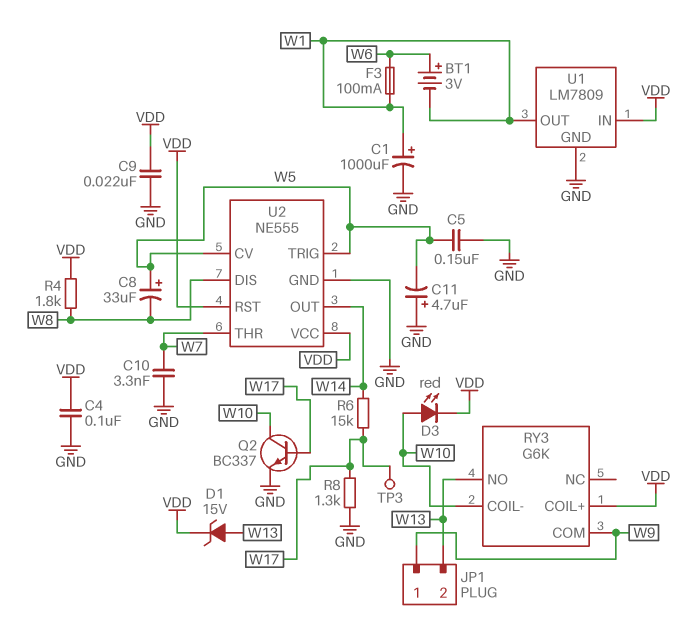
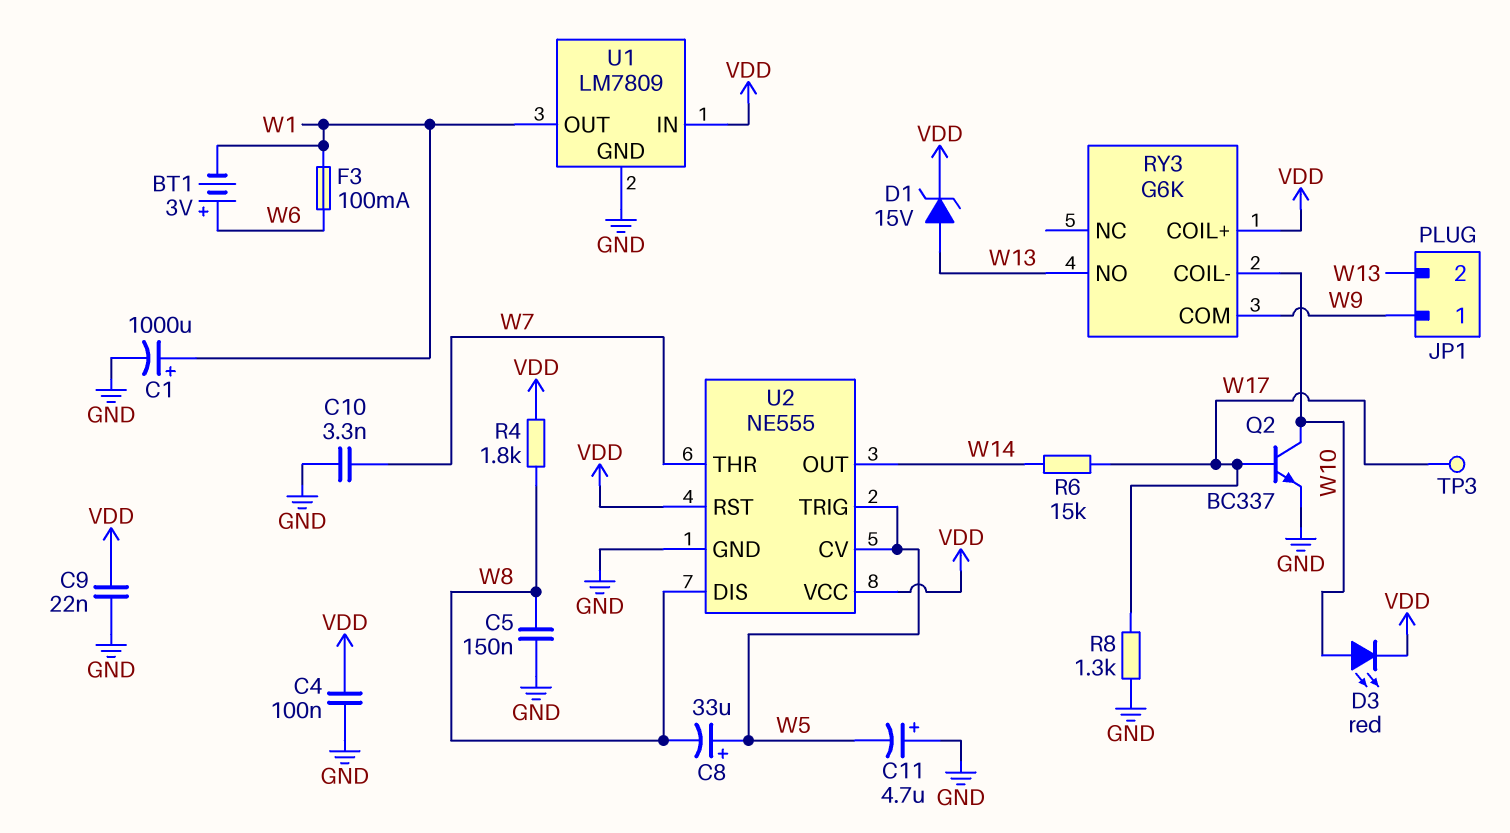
C5: 150nF (GND, W5) -> 150nF (GND, W8)

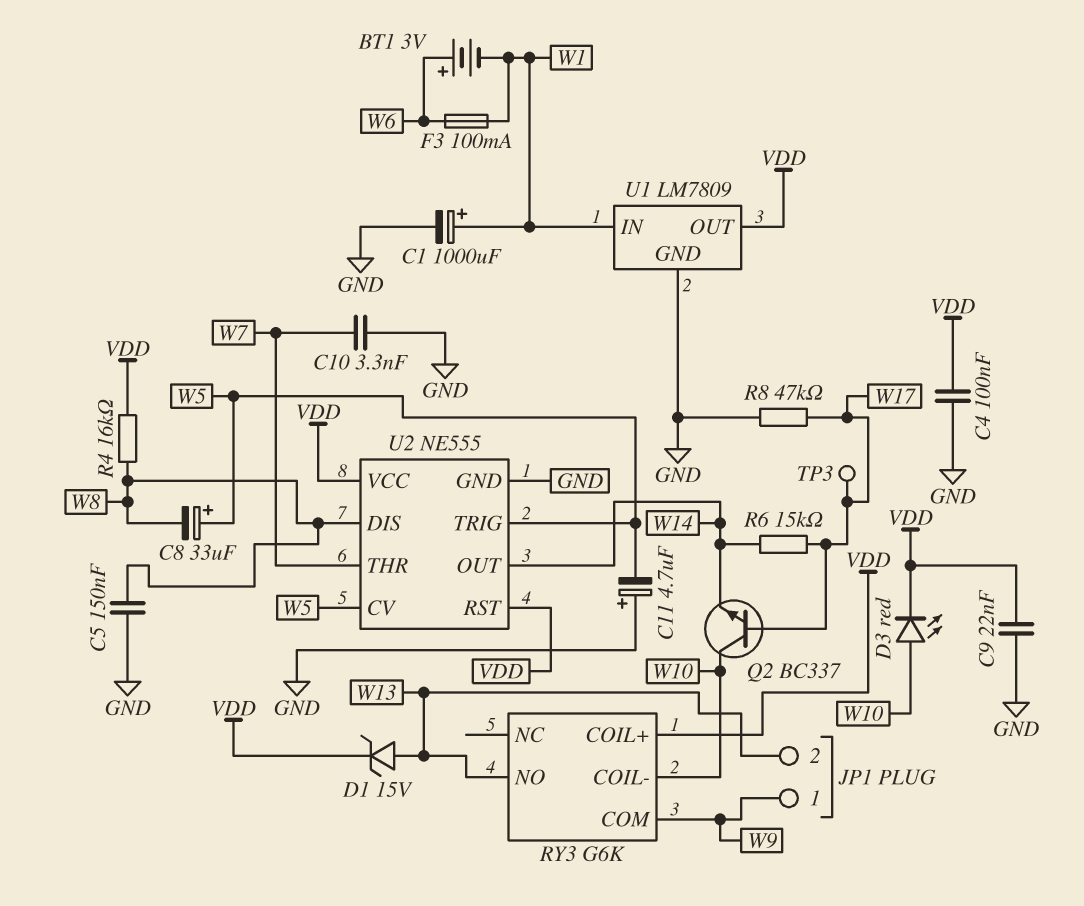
Q2: NPN BC337 (B W17, C W10, E GND) -> NPN BC337 (B W17, C W10, E W14)
R4: 1.8k (VDD, W8) -> 16k (VDD, W8)
R8: 1.3k (GND, W17) -> 47k (GND, W17)
U1 pin IN: VDD -> W1
U1 pin OUT: W1 -> VDD

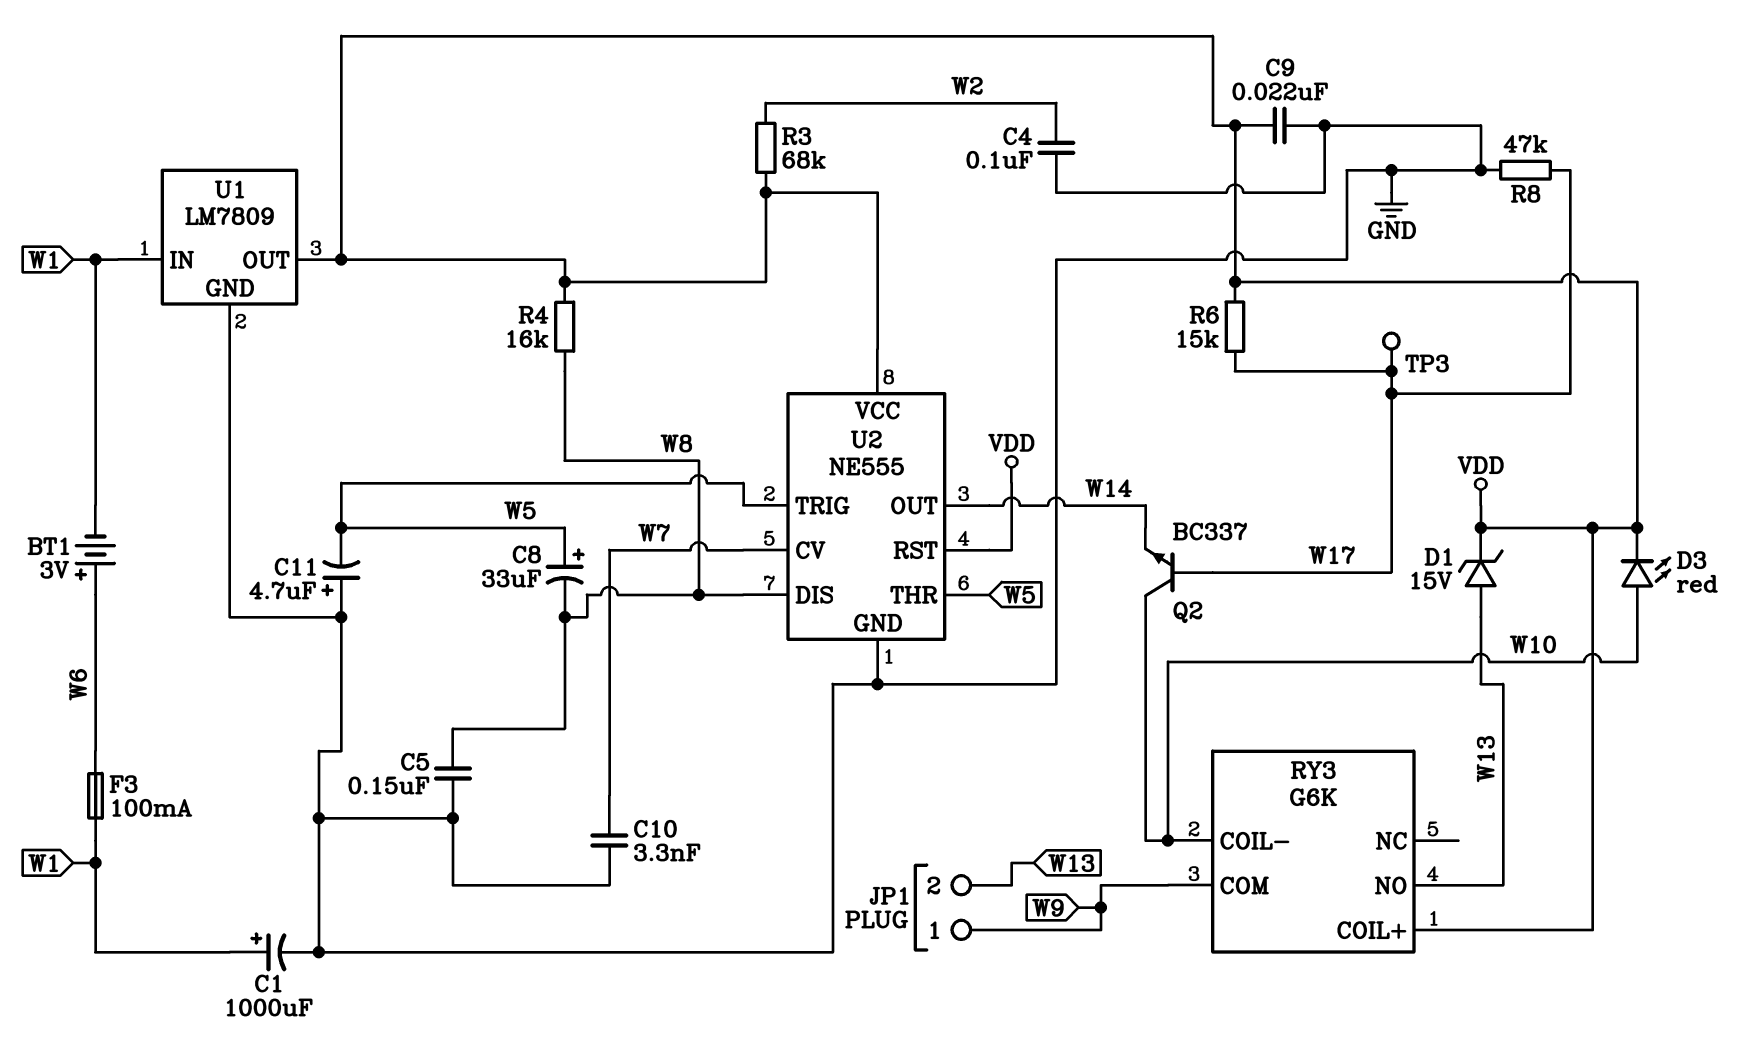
C4: 100nF (GND, VDD) -> 100nF (GND, W2)
R3: none -> 68k (VDD, W2)
R6: 15k (W14, W17) -> 15k (VDD, W17)
U2 pin CV: W5 -> W7
U2 pin THR: W7 -> W5

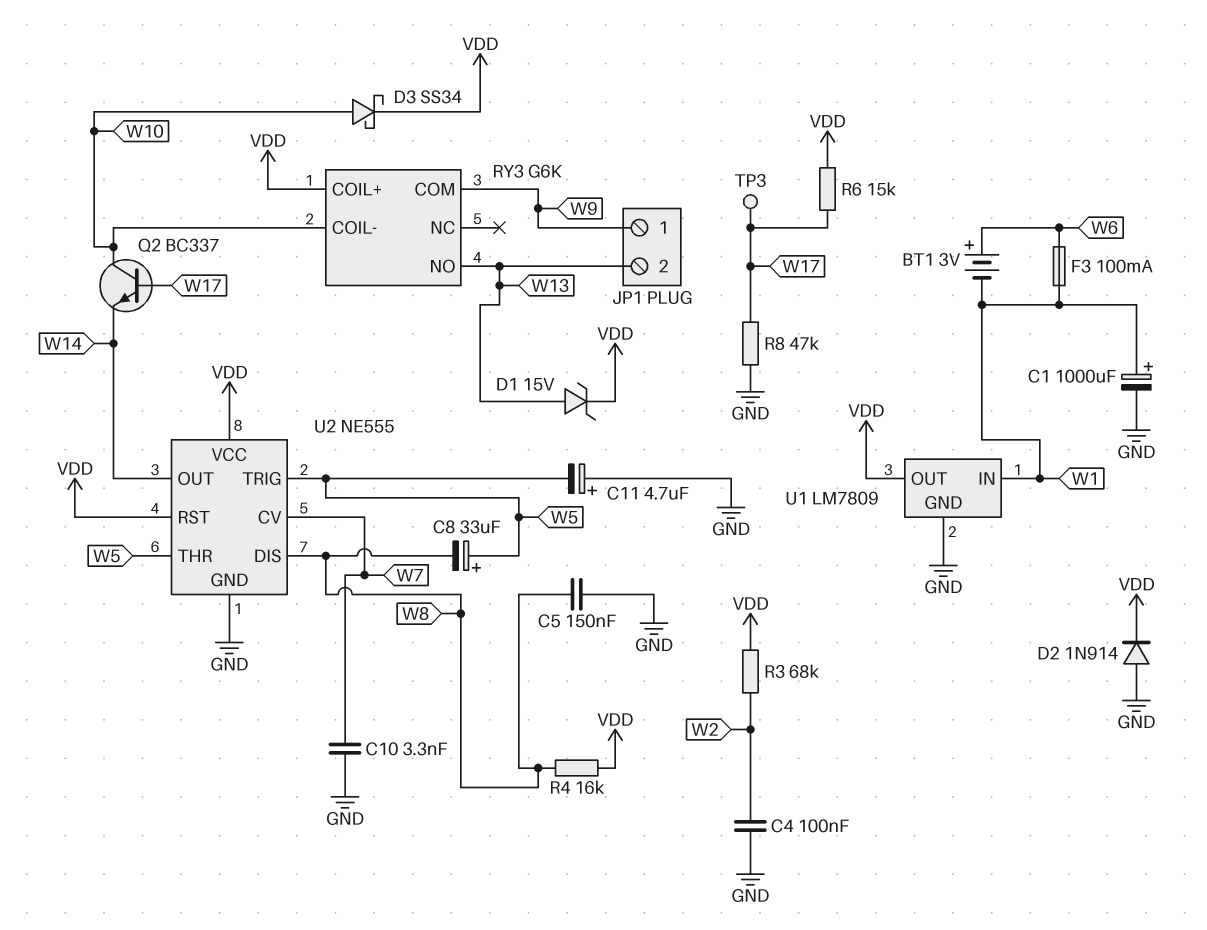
C9: 22nF (GND, VDD) -> none
D2: none -> diode 1N914 (A GND, K VDD)
D3: LED red (A W10, K VDD) -> schottky SS34 (A W10, K VDD)

